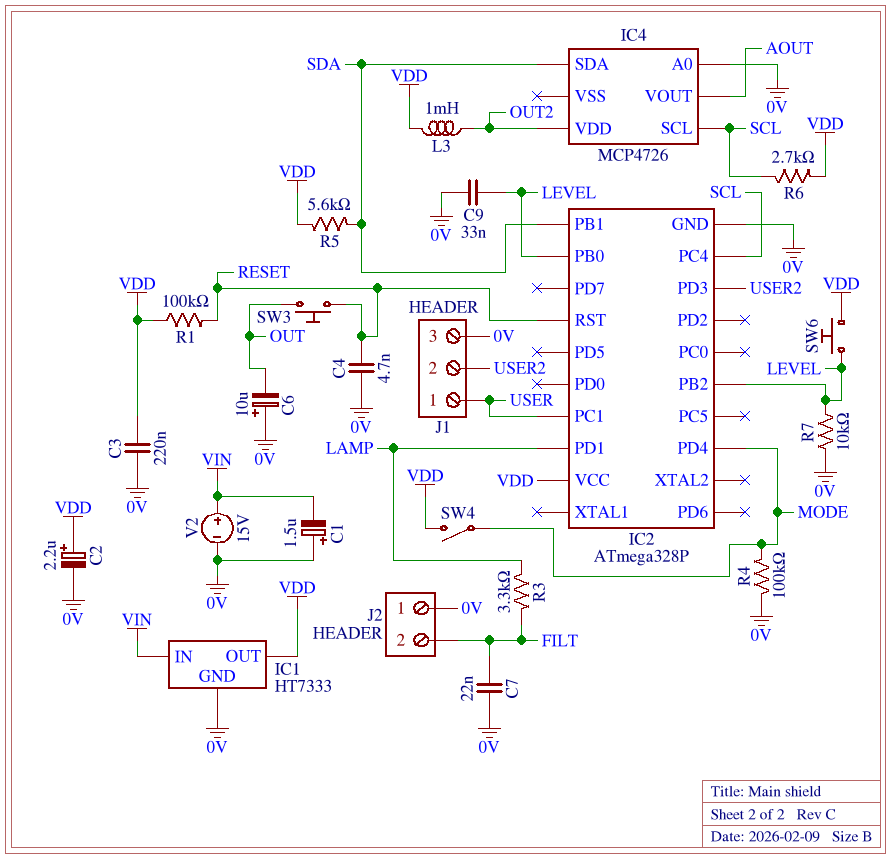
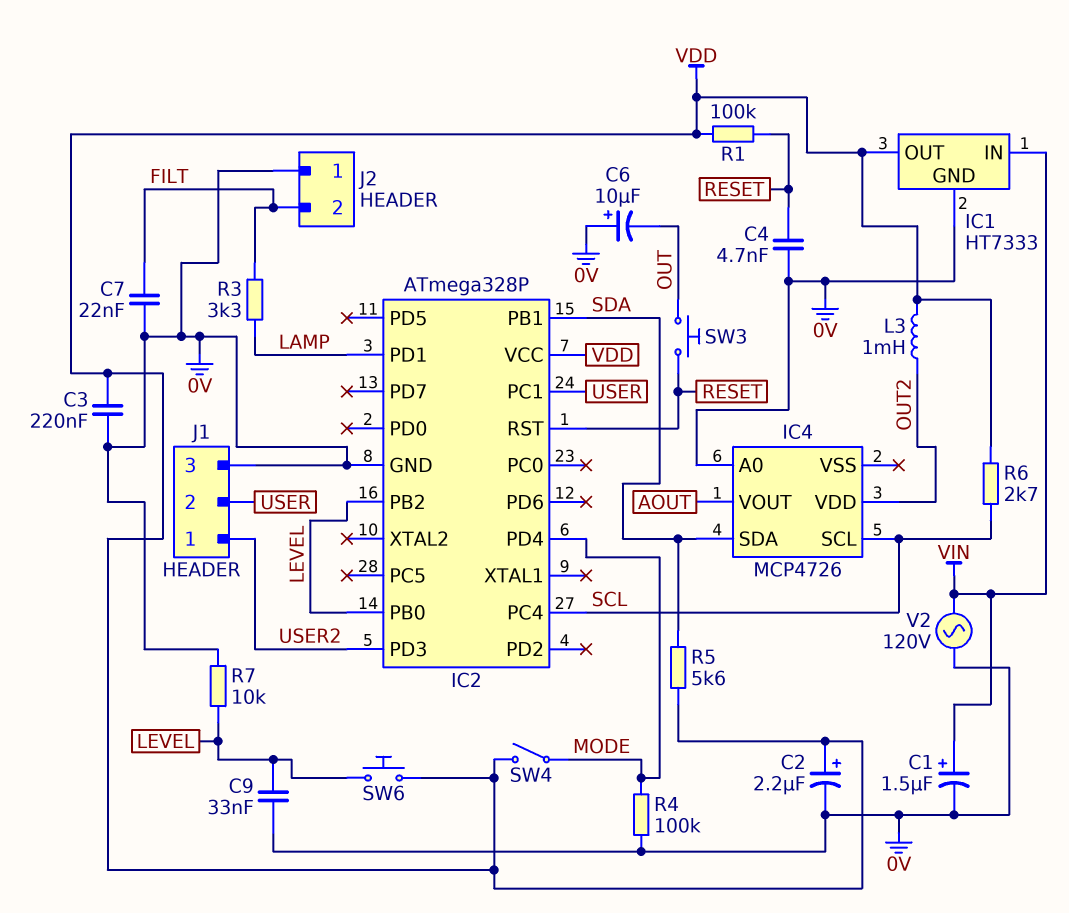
C1: 1.5uF (plus 0V, minus VIN) -> 1.5uF (plus VIN, minus 0V)
J1 pin 1: USER -> USER2
J1 pin 2: USER2 -> USER
V2: 15V (plus VIN, minus 0V) -> AC 120V (0V, VIN)

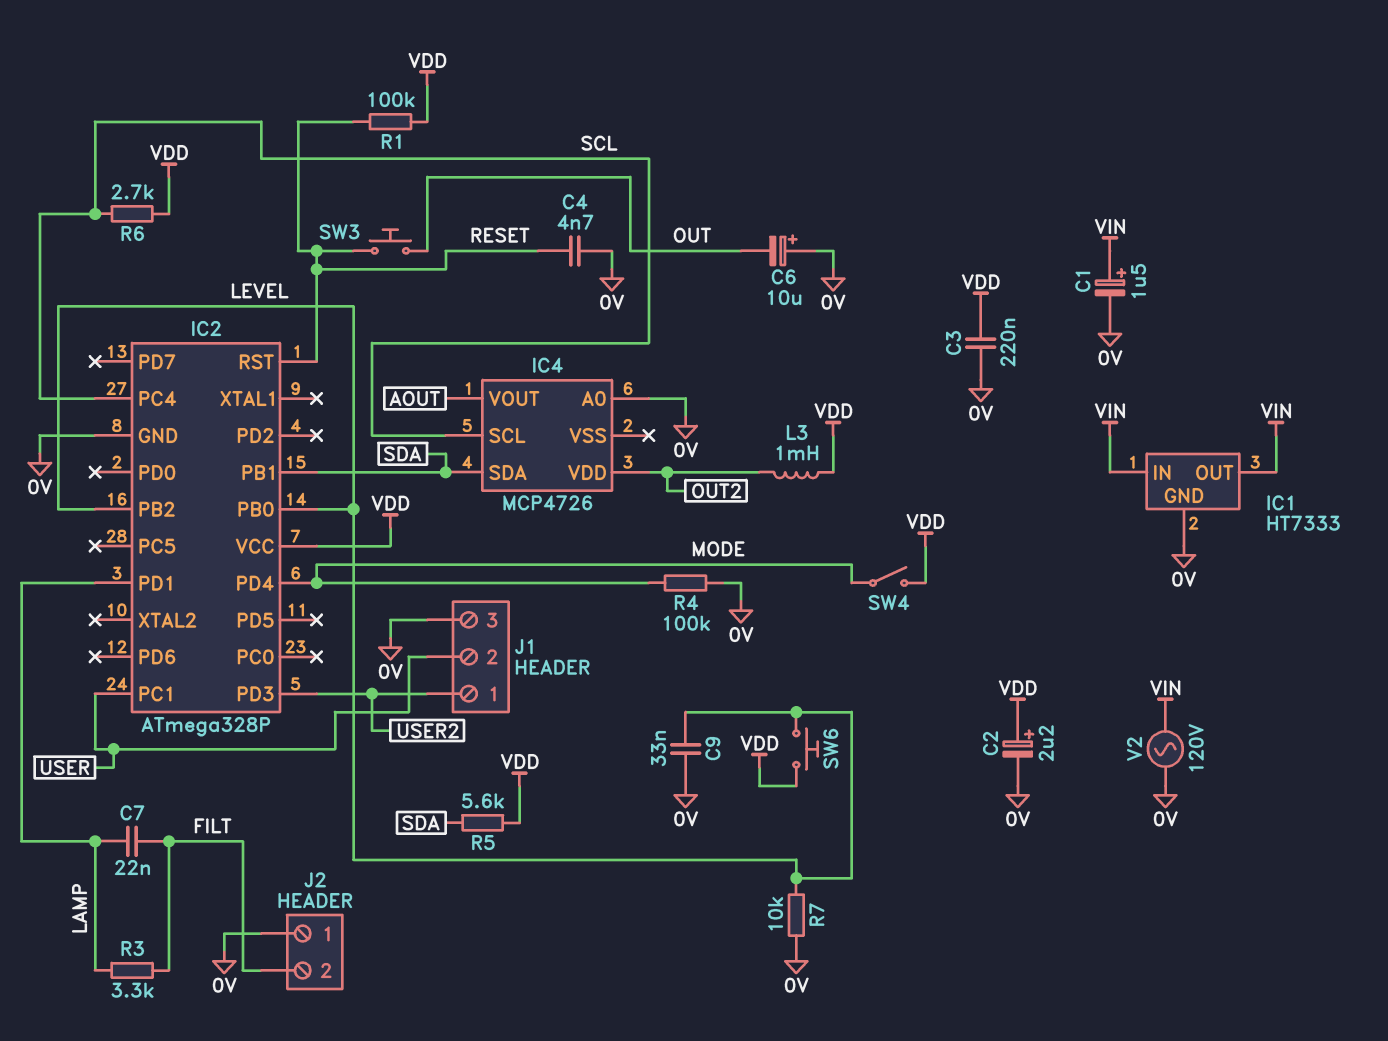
C7: 22nF (0V, FILT) -> 22nF (FILT, LAMP)
IC1 pin OUT: VDD -> VIN

